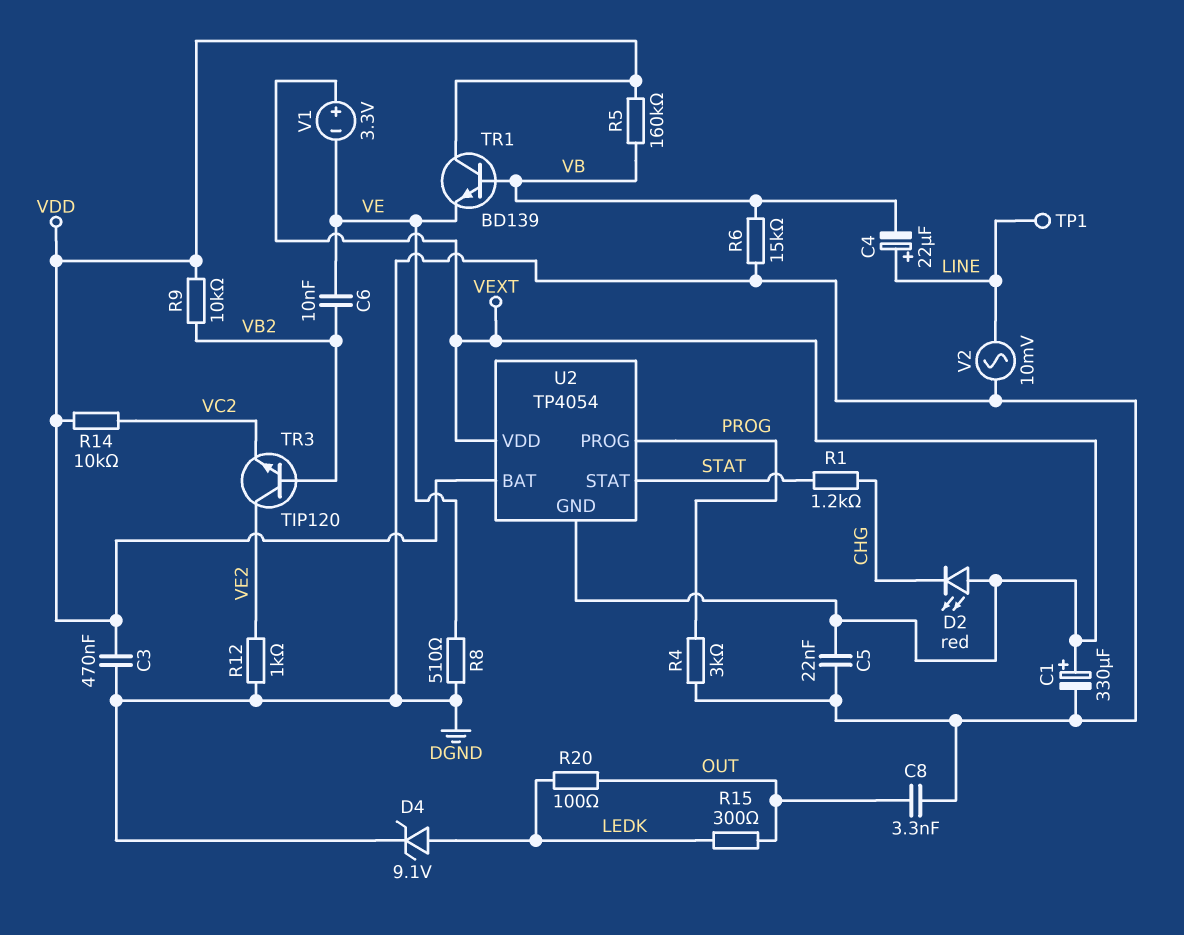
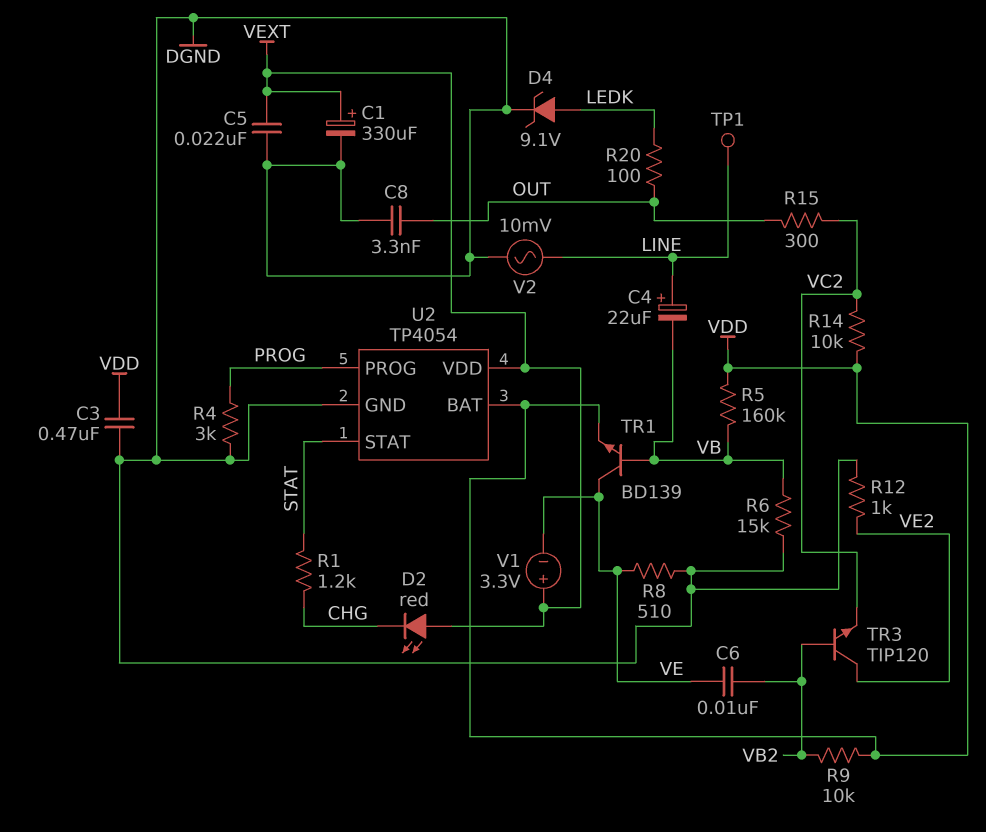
R15: 300 (LEDK, OUT) -> 300 (OUT, VC2)
TR1: NPN BD139 (B VB, C VDD, E VE) -> NPN BD139 (B VB, C VE, E VDD)
U2 pin GND: VEXT -> DGND

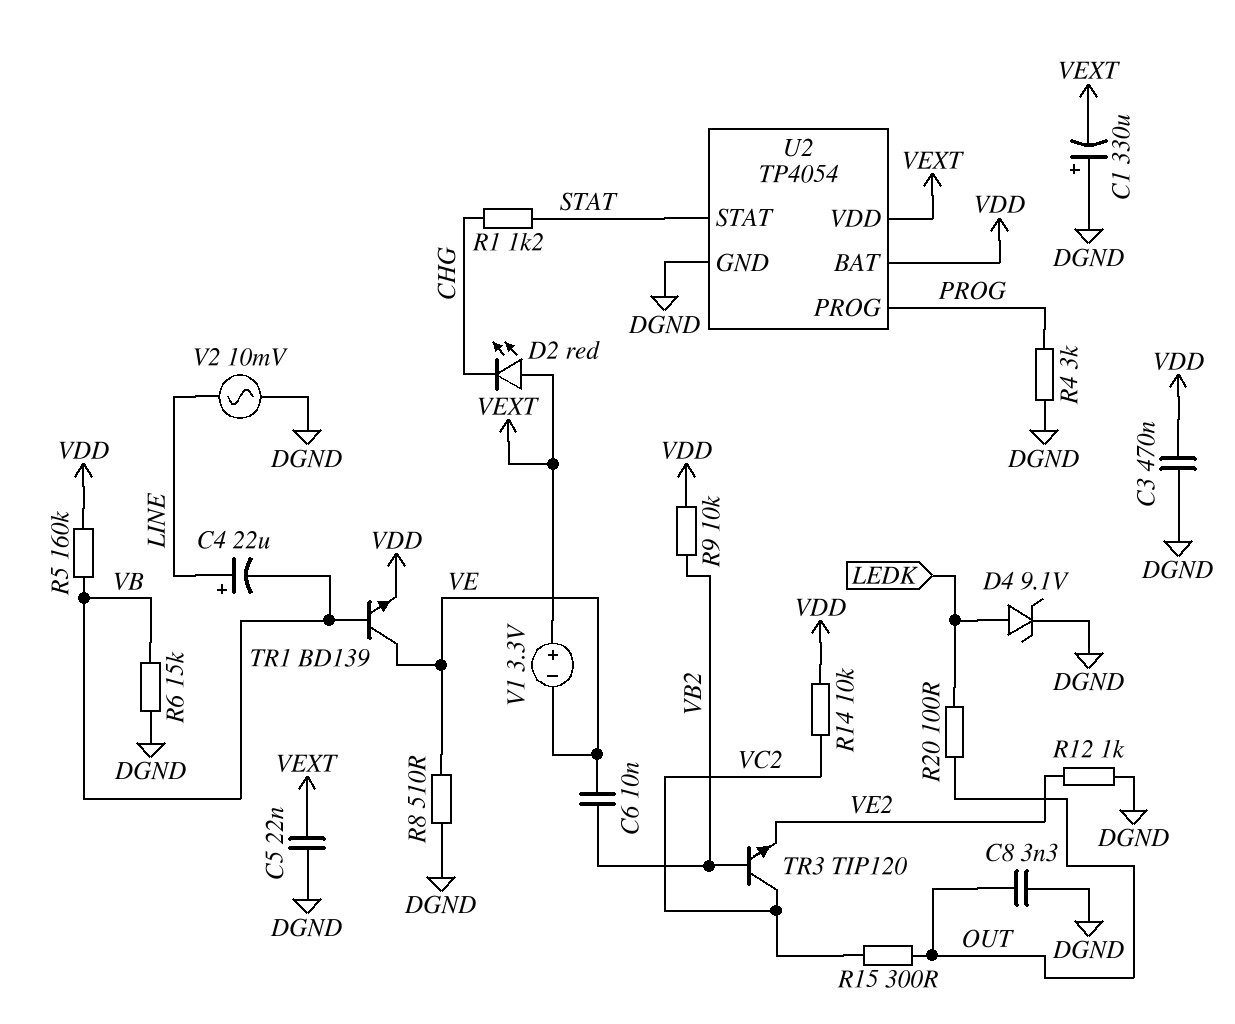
C1: 330uF (plus VEXT, minus DGND) -> 330uF (plus DGND, minus VEXT)
TP1: test point (LINE) -> none
TR3: NPN TIP120 (B VB2, C VE2, E VC2) -> NPN TIP120 (B VB2, C VC2, E VE2)

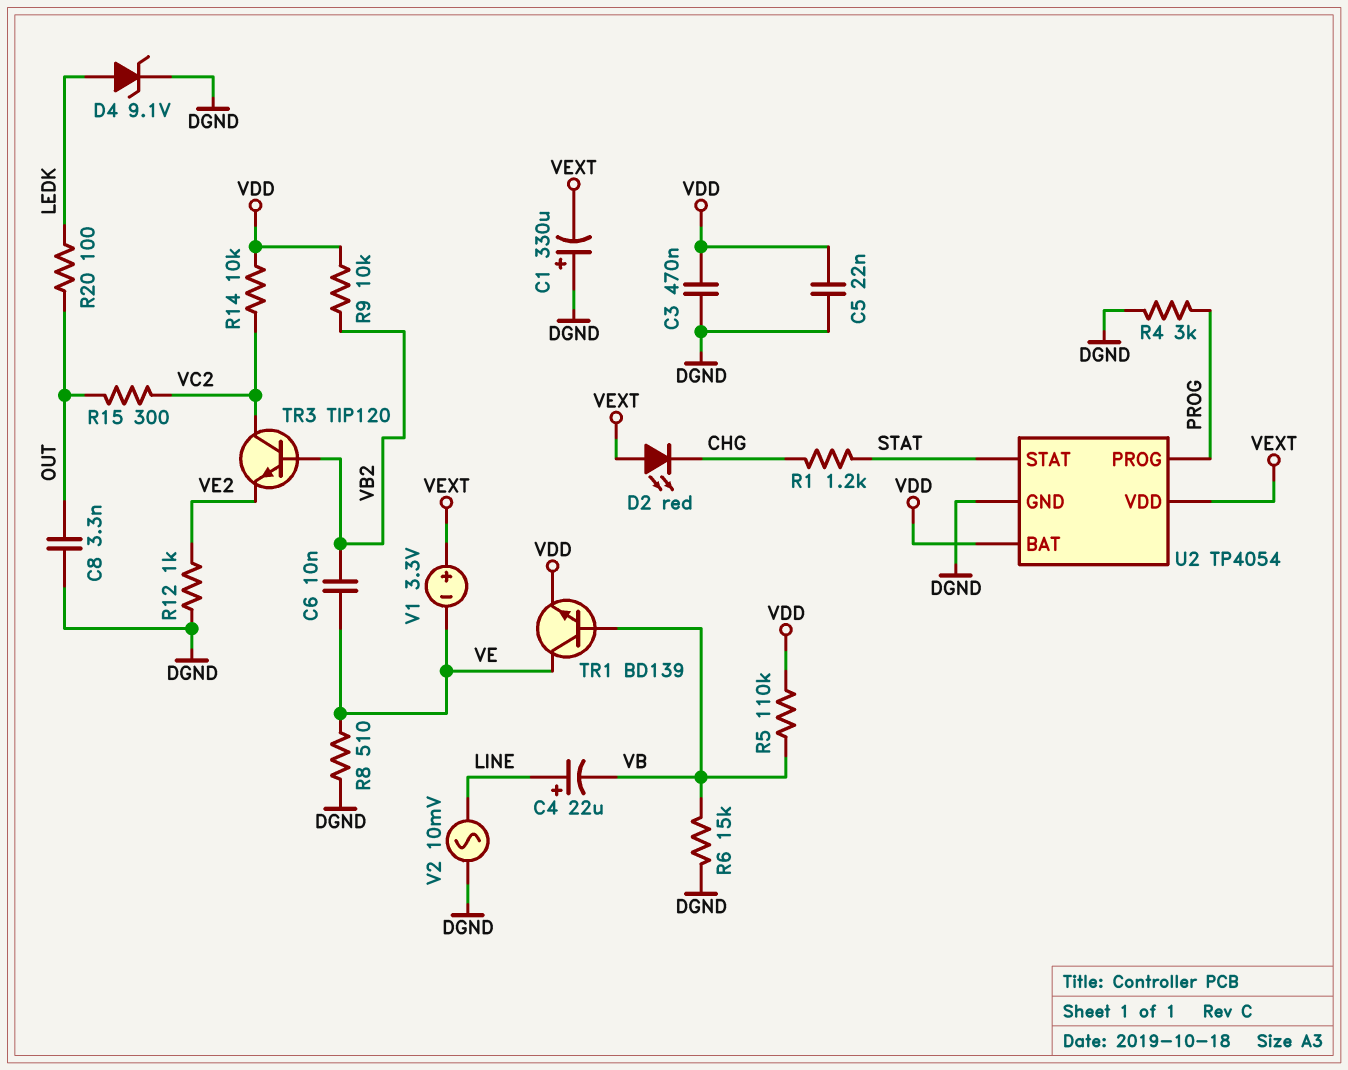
C5: 22nF (DGND, VEXT) -> 22nF (DGND, VDD)
R5: 160k (VB, VDD) -> 110k (VB, VDD)

